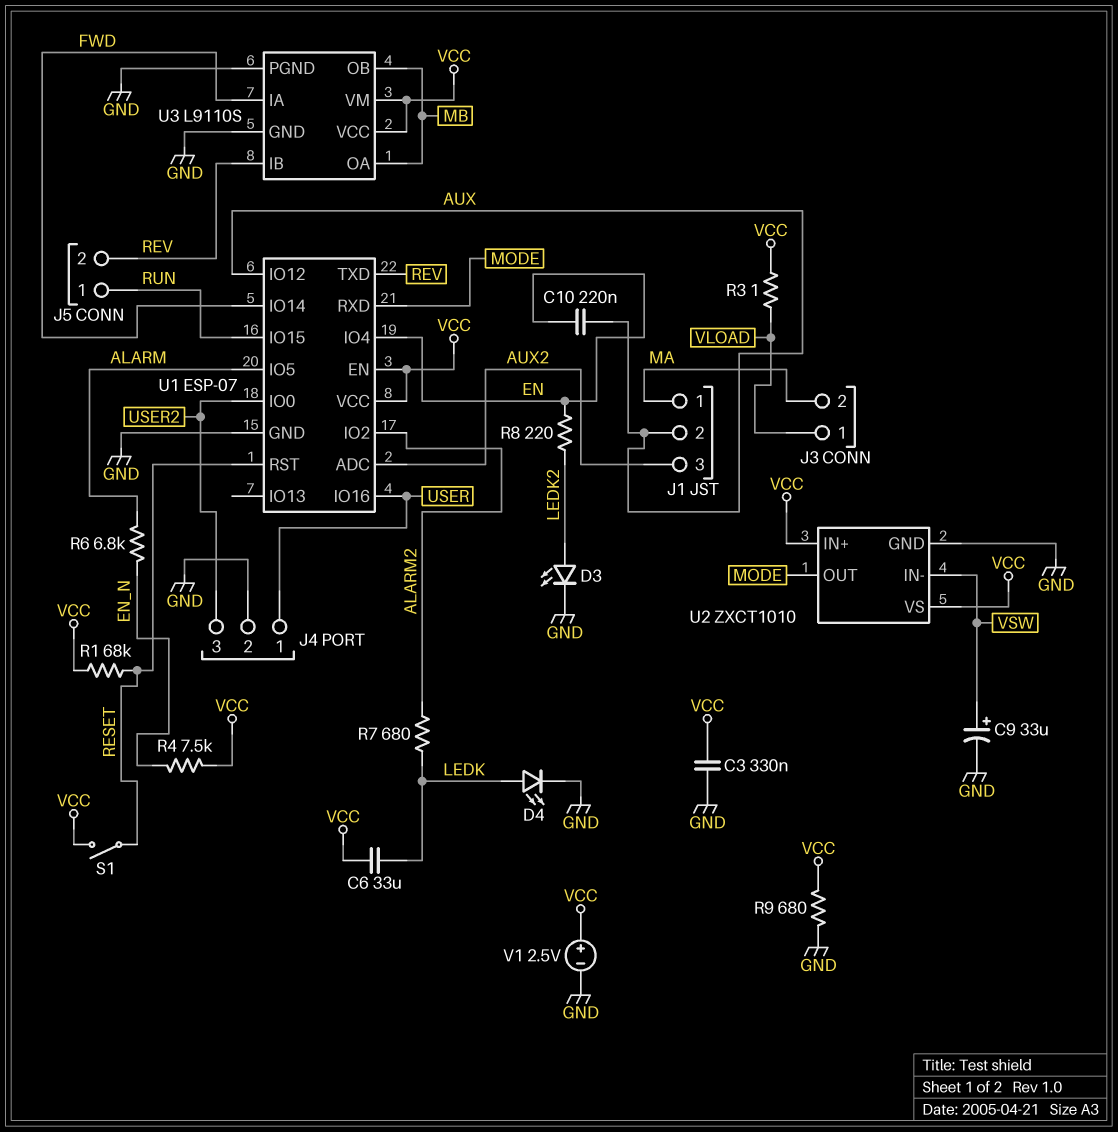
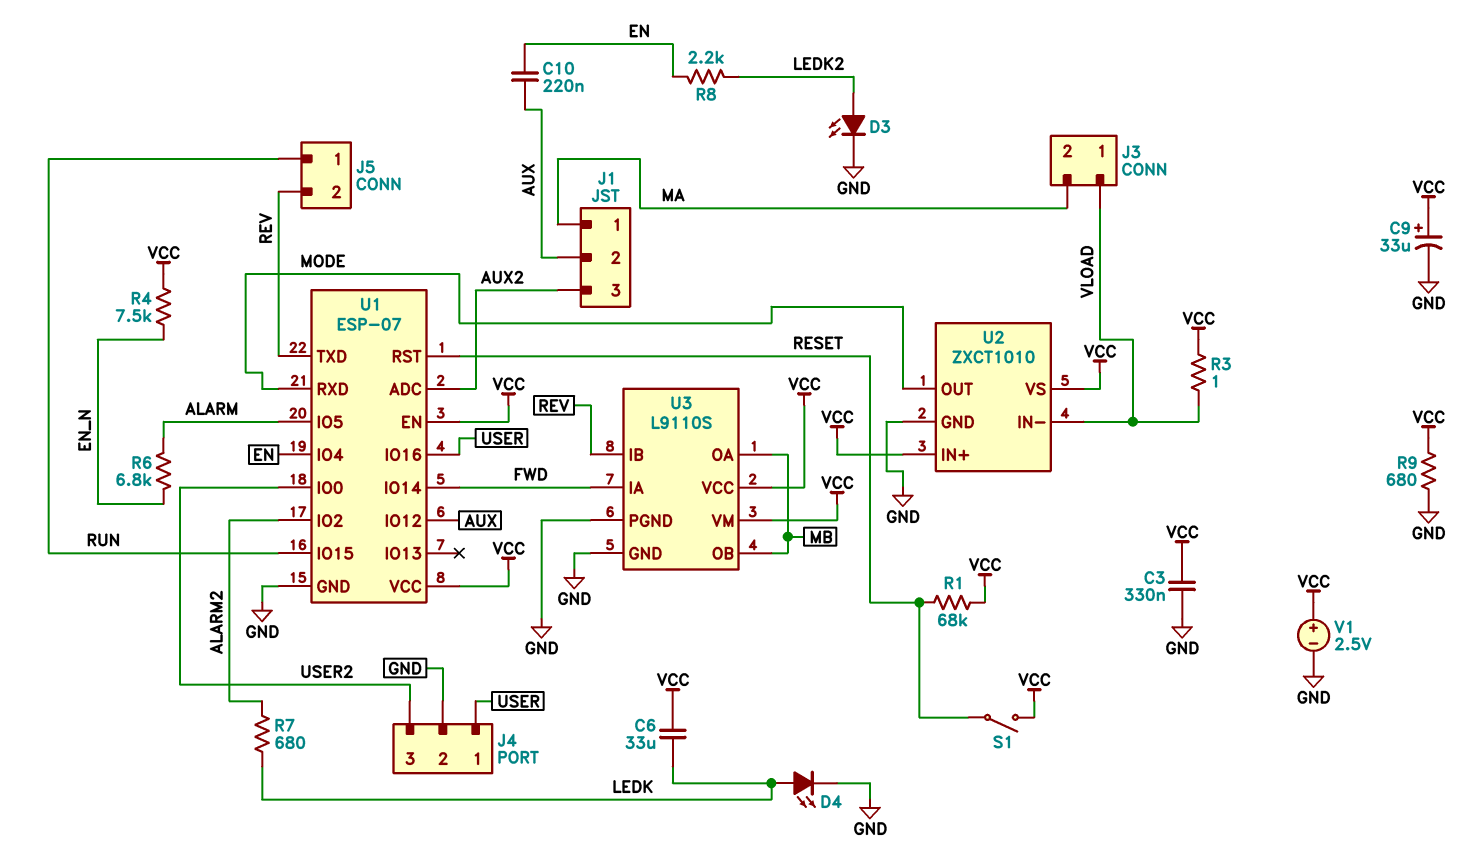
C9: 33uF (plus VSW, minus GND) -> 33uF (plus VCC, minus GND)
R8: 220 (EN, LEDK2) -> 2.2k (EN, LEDK2)
U2 pin IN-: VSW -> VLOAD

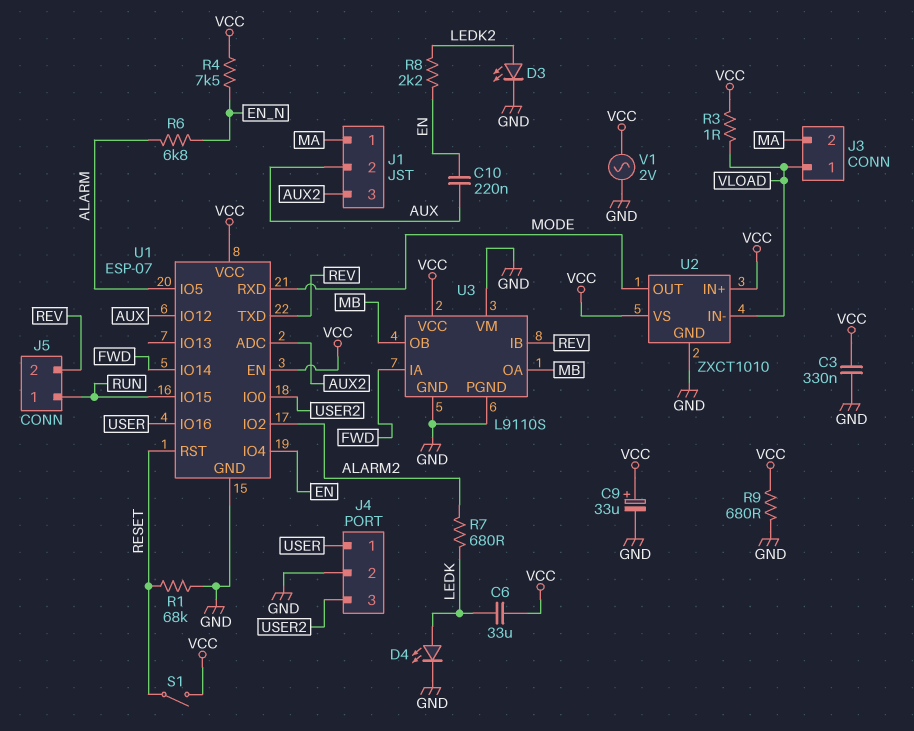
R1: 68k (RESET, VCC) -> 68k (GND, RESET)
U3 pin VM: VCC -> GND
V1: 2.5V (plus VCC, minus GND) -> AC 2V (GND, VCC)

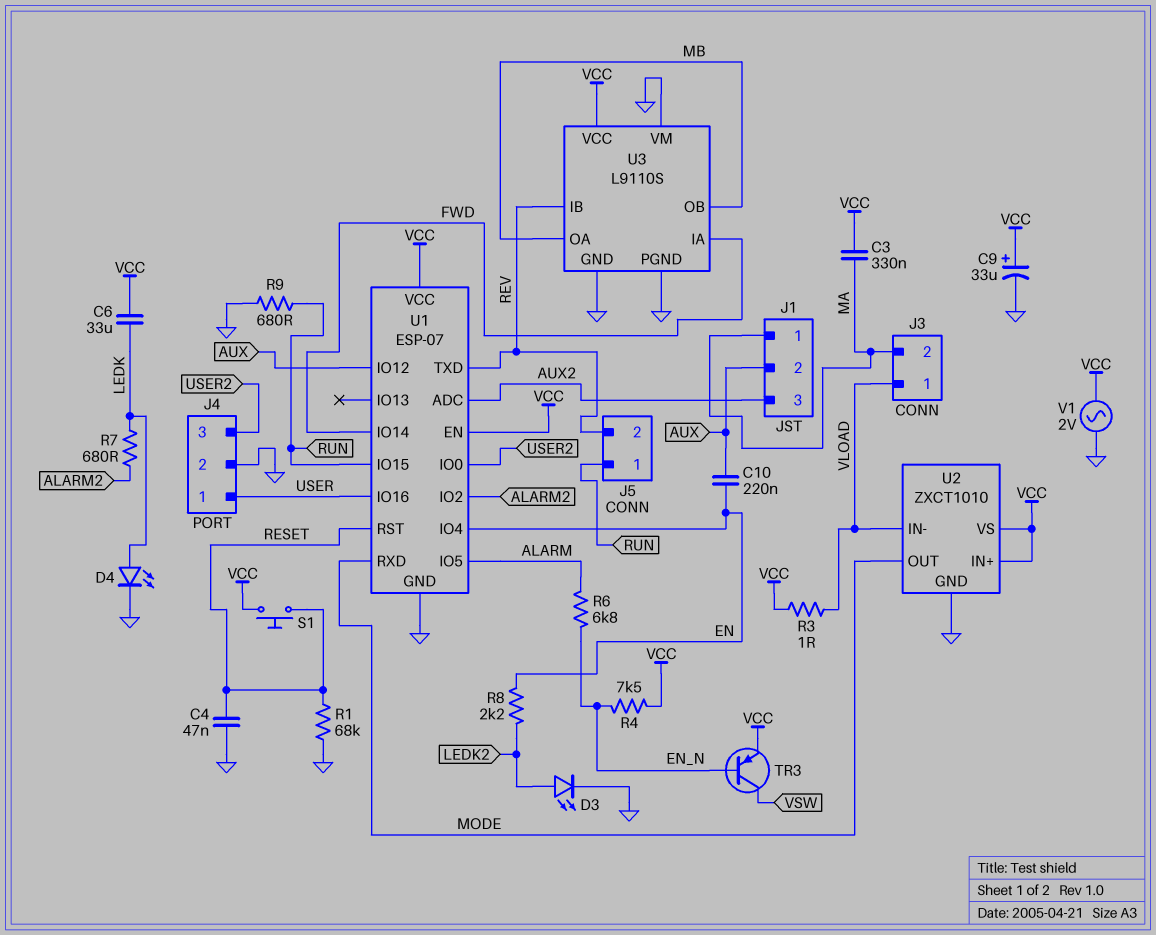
C3: 330nF (GND, VCC) -> 330nF (MA, VCC)
C4: none -> 47nF (GND, RESET)
R9: 680 (GND, VCC) -> 680 (GND, RUN)
S1: switch (RESET, VCC) -> button (RESET, VCC)
TR3: none -> PNP (B EN_N, C VSW, E VCC)

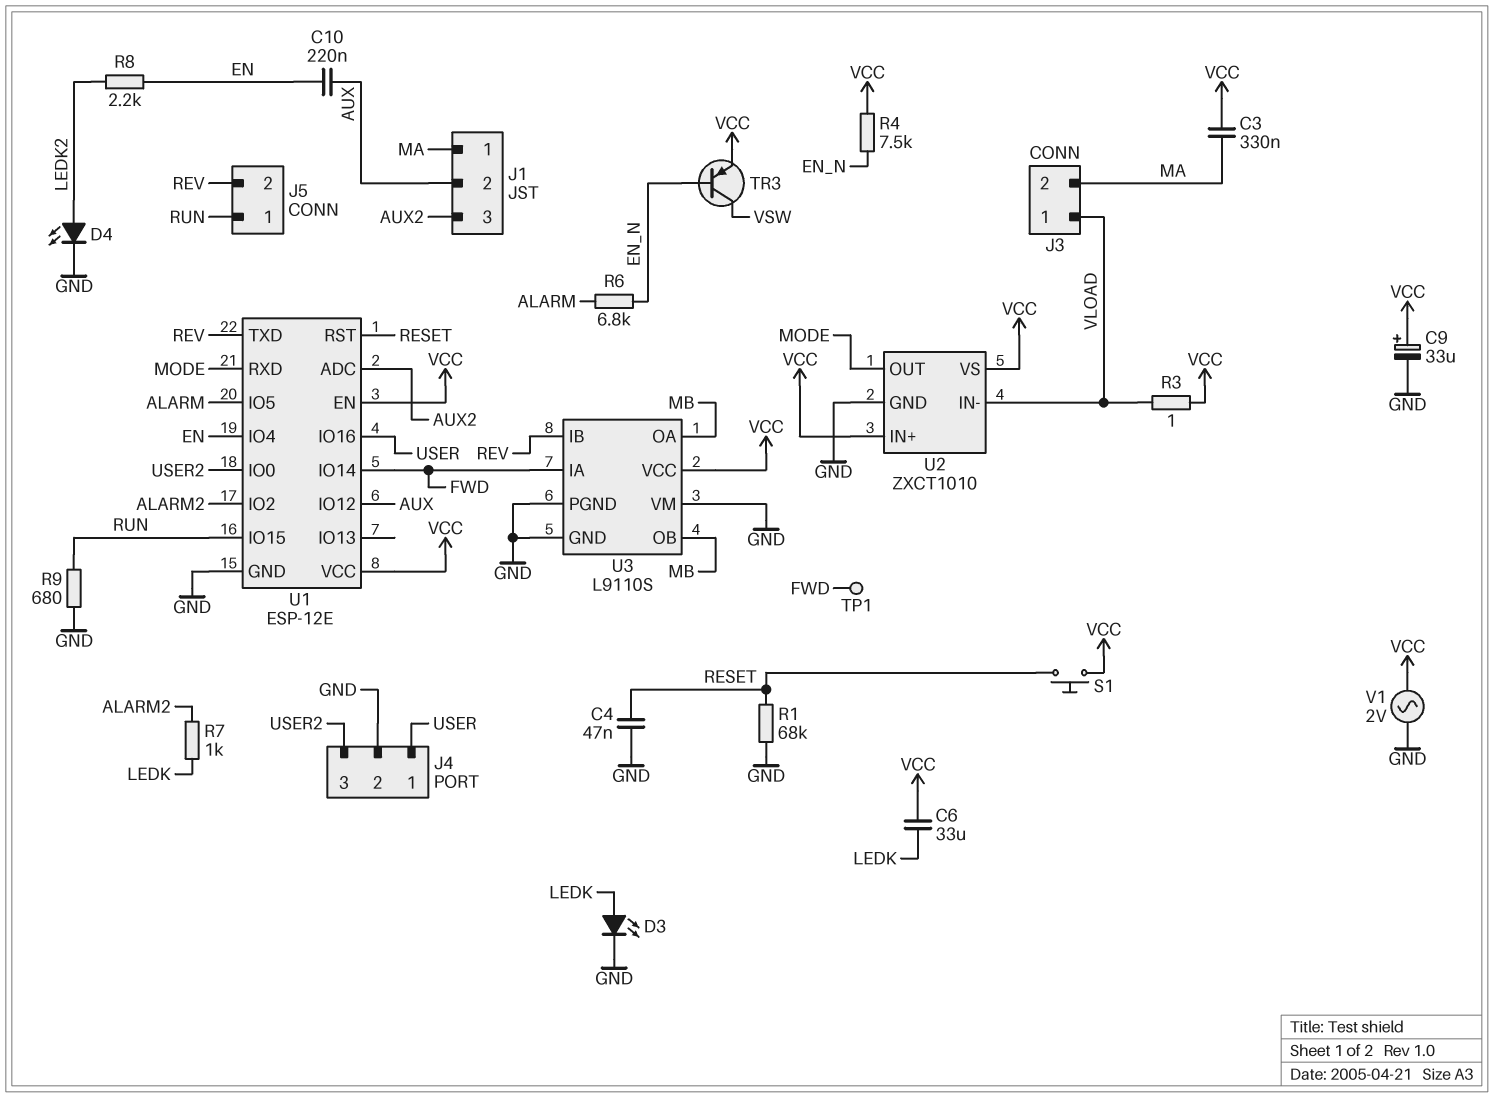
D3: LED (A LEDK2, K GND) -> LED (A LEDK, K GND)
D4: LED (A LEDK, K GND) -> LED (A LEDK2, K GND)
R7: 680 (ALARM2, LEDK) -> 1k (ALARM2, LEDK)
TP1: none -> test point (FWD)
U1: ESP-07 -> ESP-12E

